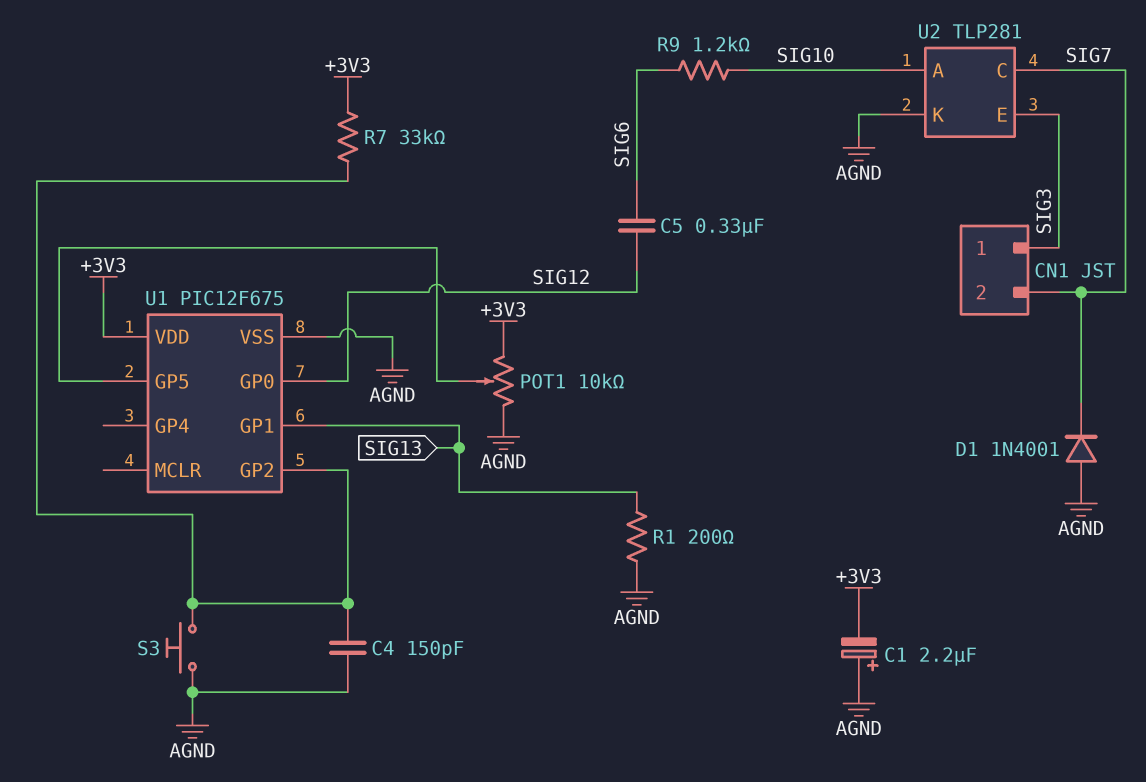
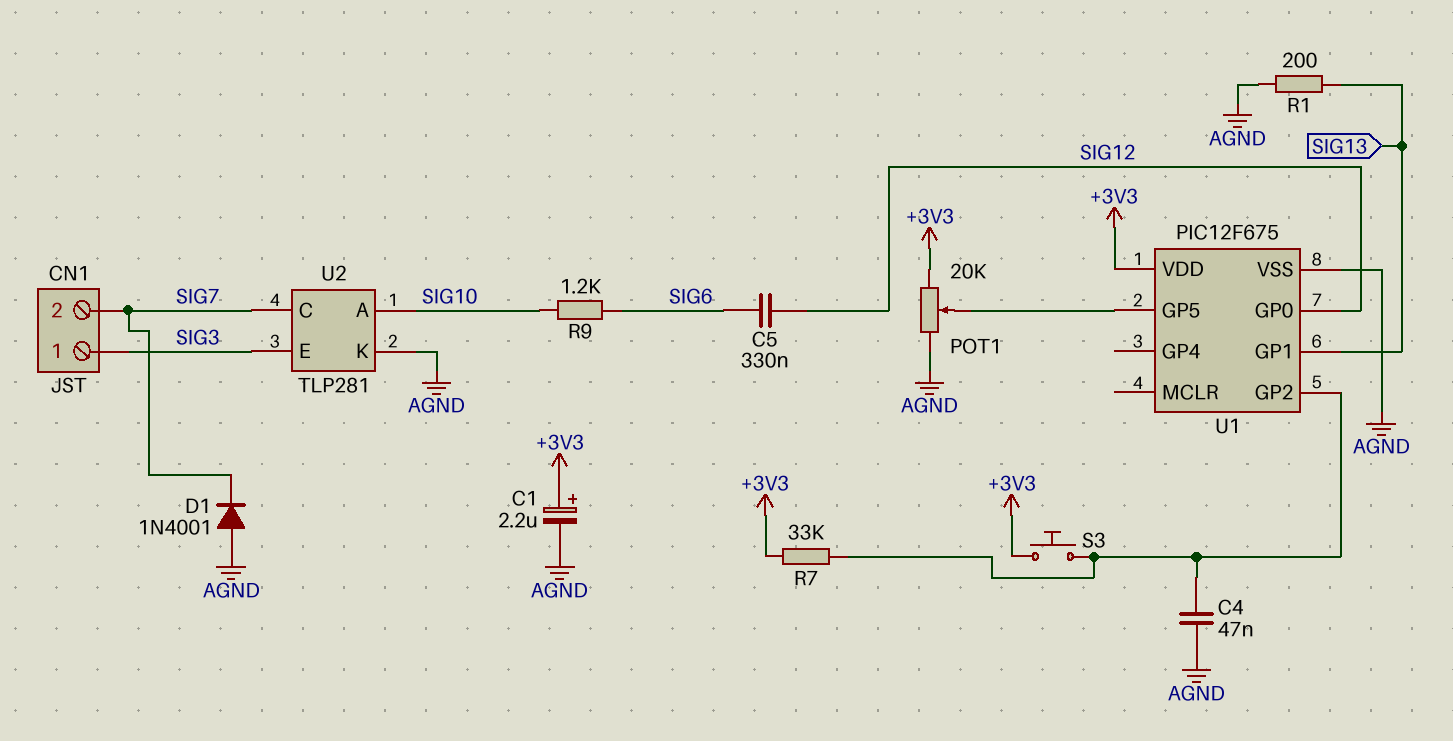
C1: 2.2uF (plus AGND, minus +3V3) -> 2.2uF (plus +3V3, minus AGND)
C4: 150pF (AGND, U1/GP2) -> 47nF (AGND, U1/GP2)
POT1: 10k (+3V3, AGND, wiper U1/GP5) -> 20k (+3V3, AGND, wiper U1/GP5)
S3: button (AGND, U1/GP2) -> button (+3V3, U1/GP2)

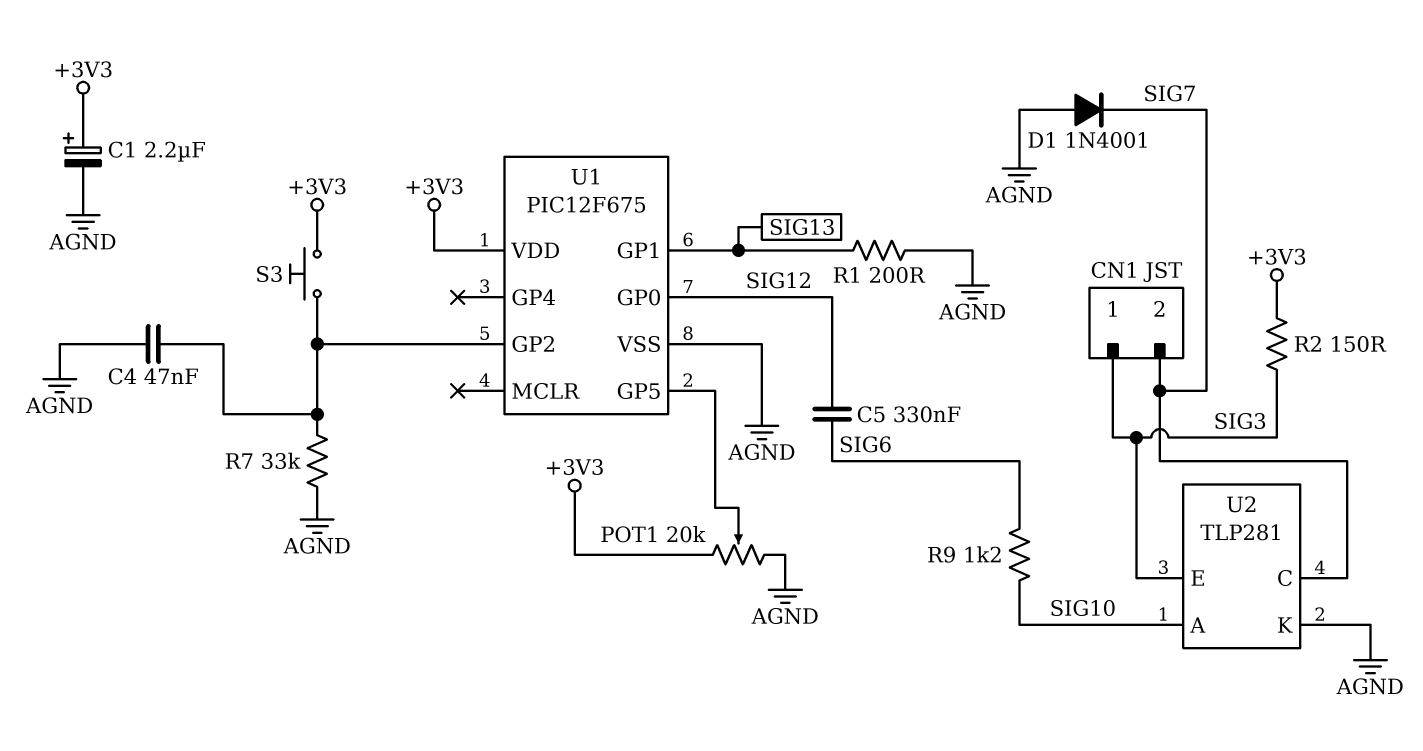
R2: none -> 150 (+3V3, SIG3)
R7: 33k (+3V3, U1/GP2) -> 33k (AGND, U1/GP2)

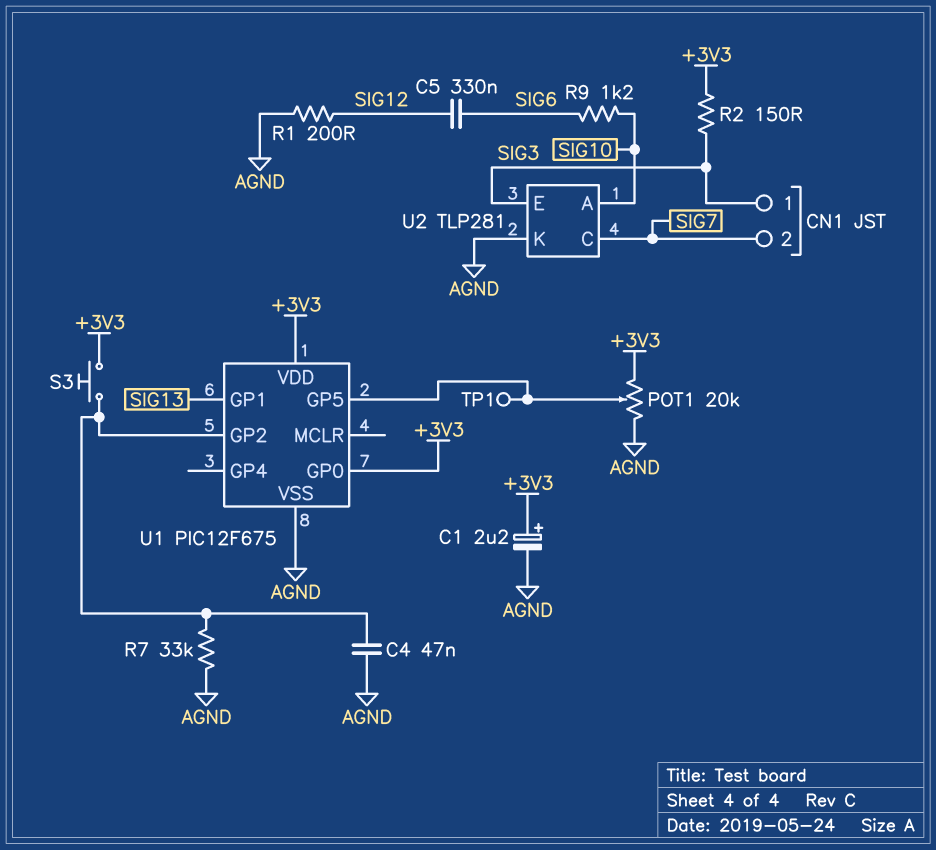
D1: diode 1N4001 (A AGND, K SIG7) -> none
R1: 200 (AGND, SIG13) -> 200 (AGND, SIG12)
TP1: none -> test point (U1/GP5)
U1 pin GP0: SIG12 -> +3V3

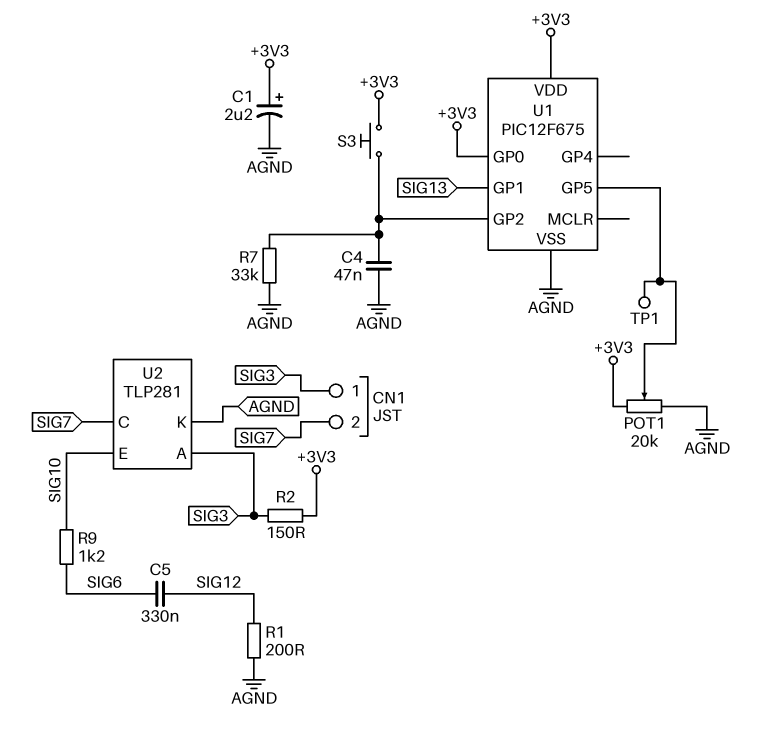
U2 pin A: SIG10 -> SIG3
U2 pin E: SIG3 -> SIG10

